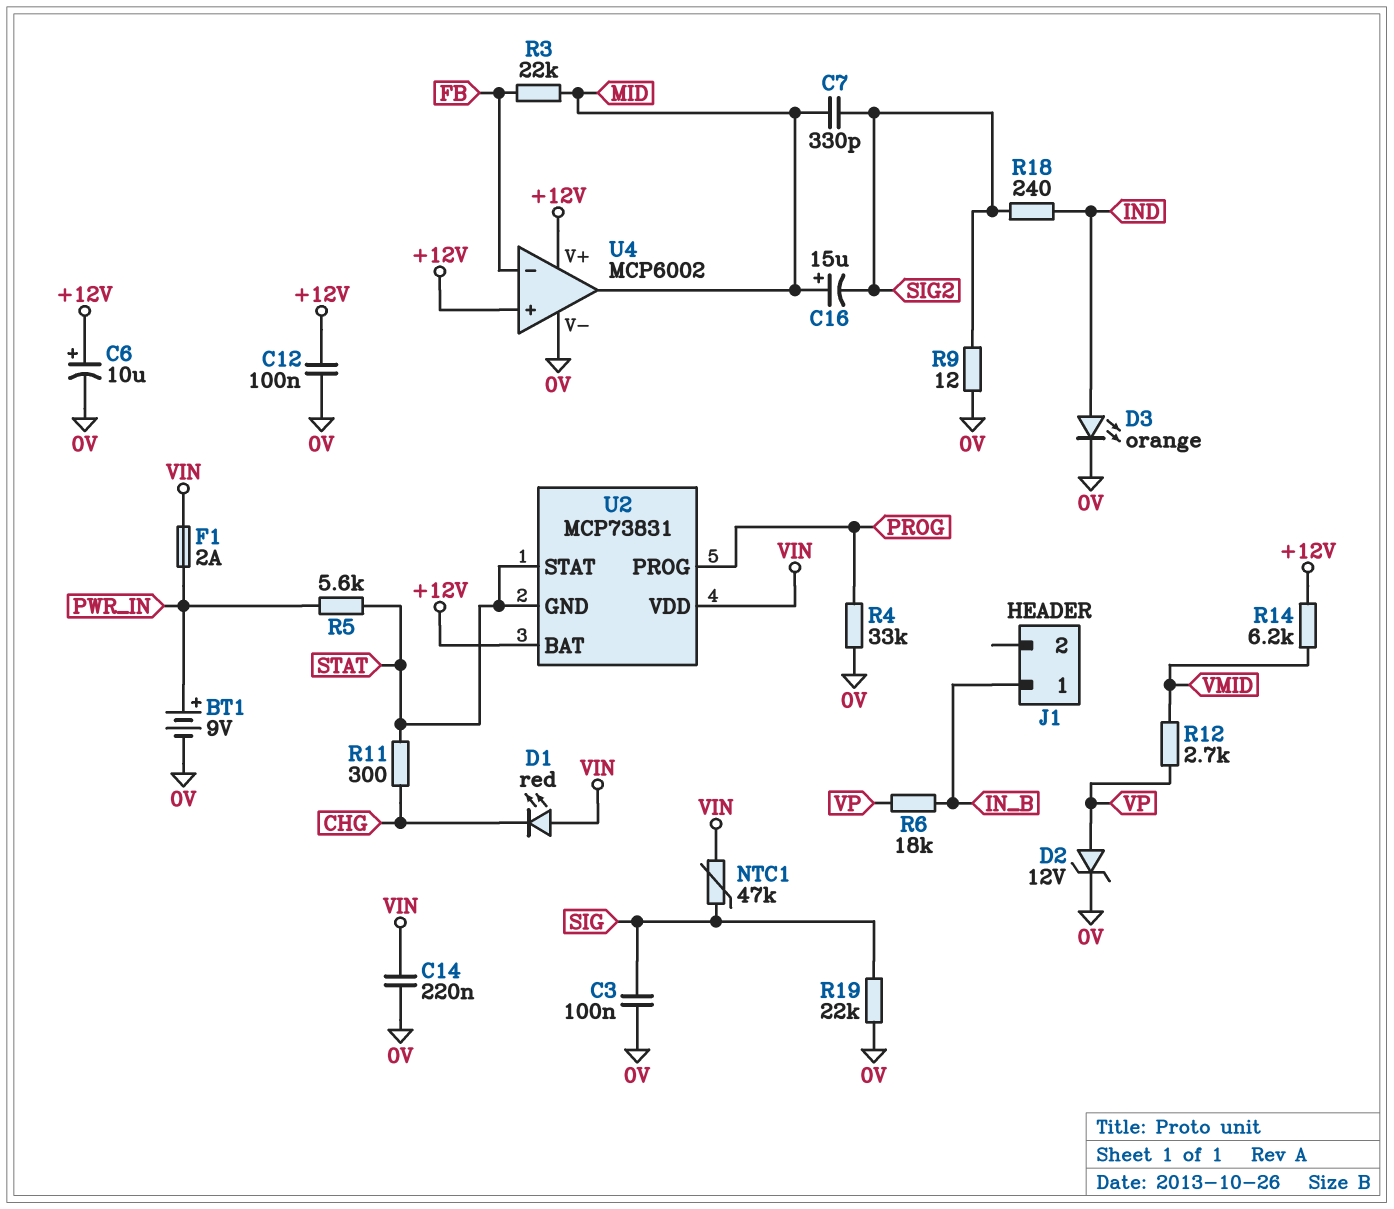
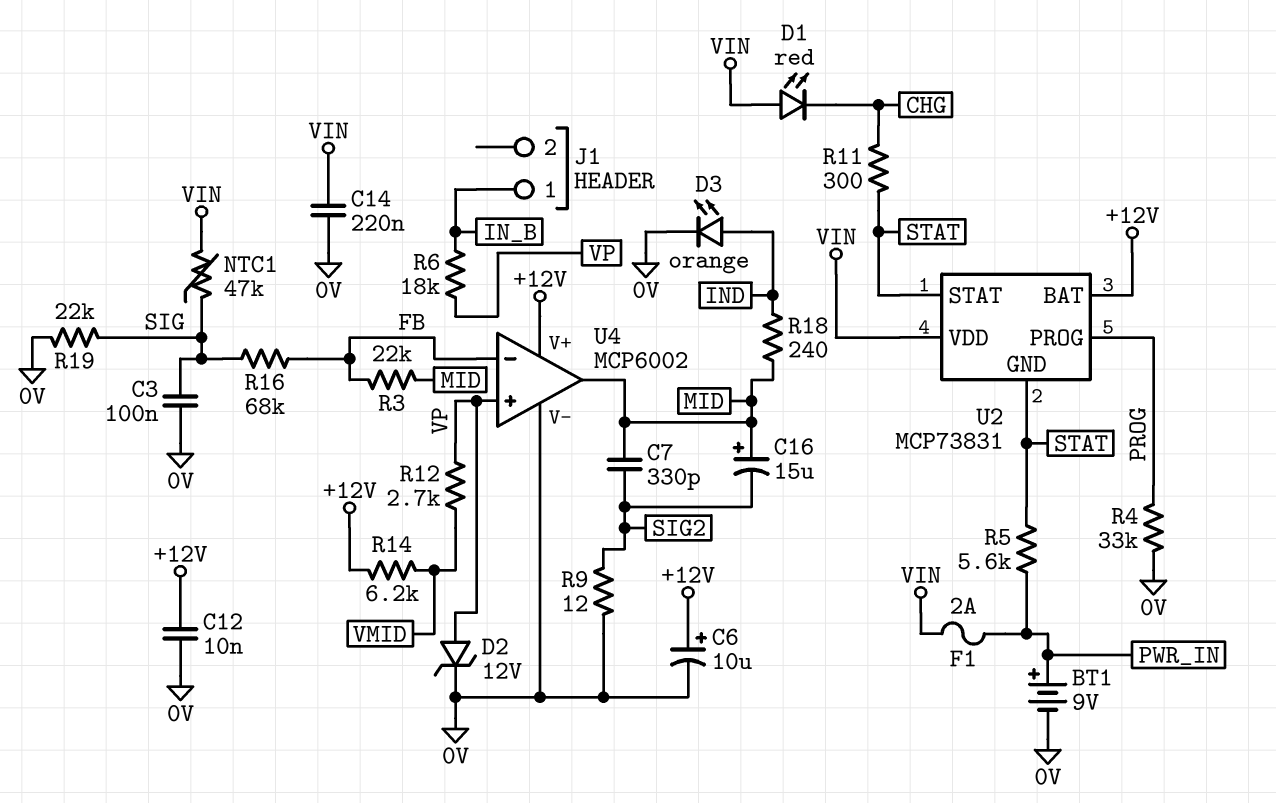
C12: 100nF (+12V, 0V) -> 10nF (+12V, 0V)
R16: none -> 68k (FB, SIG)
R18: 240 (IND, SIG2) -> 240 (IND, MID)
U4 pin in+: +12V -> VP

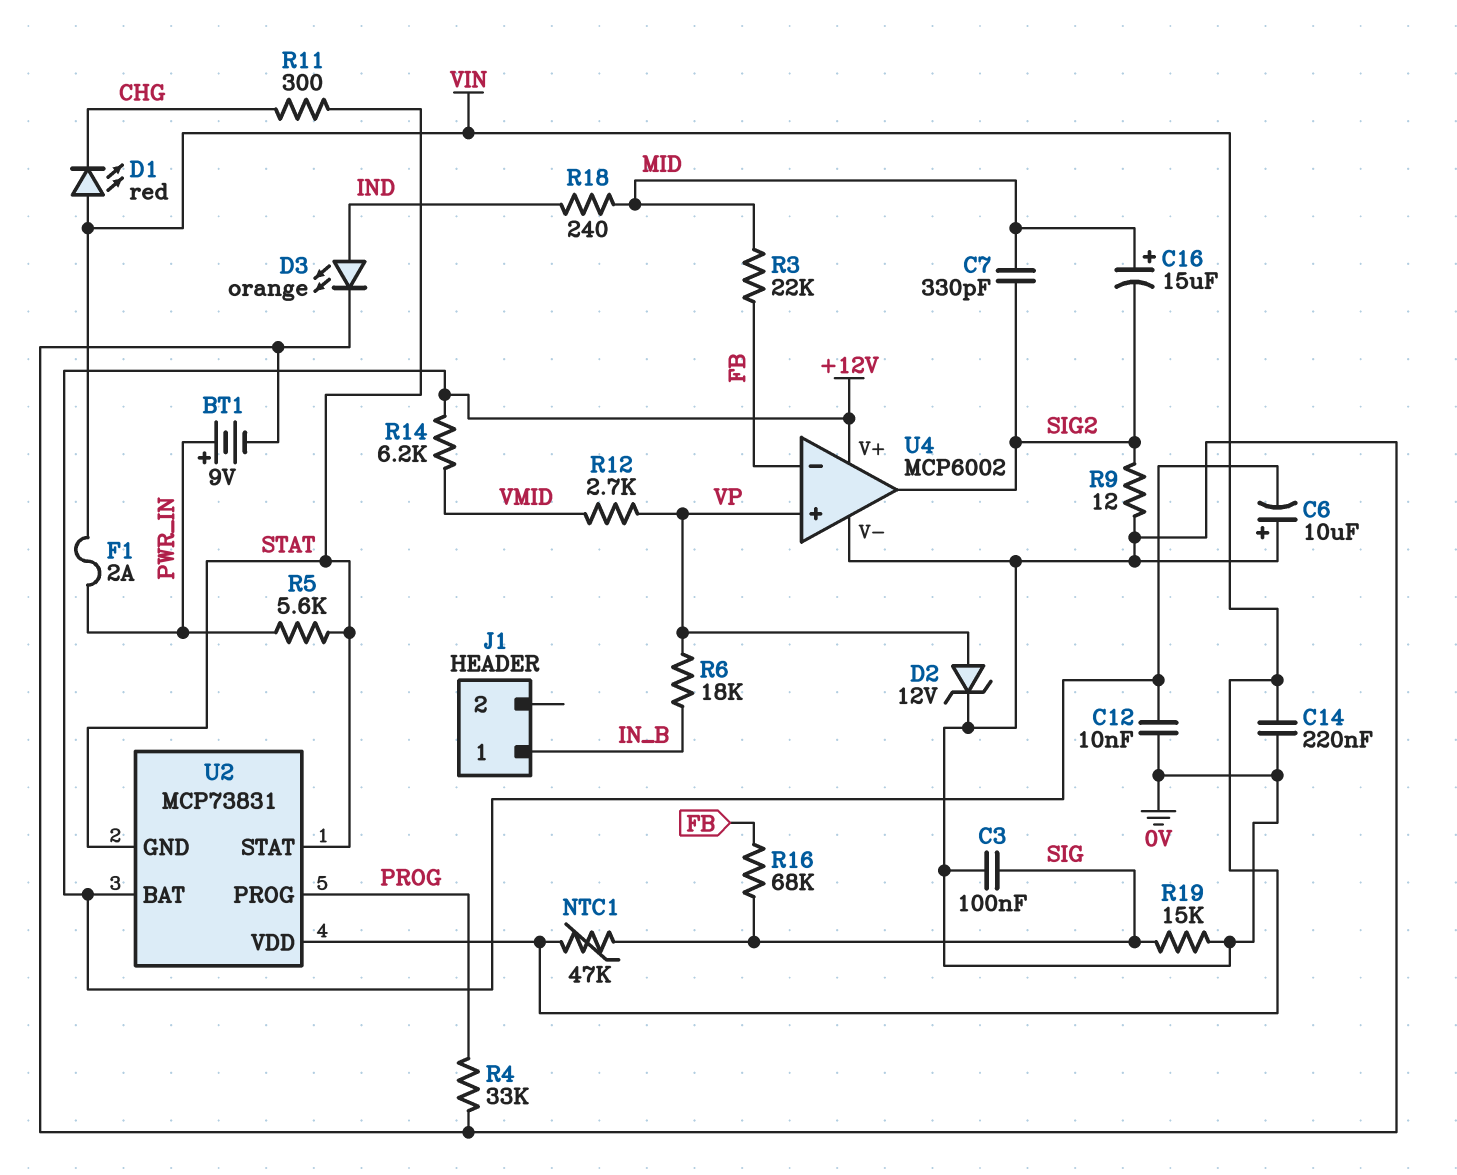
C6: 10uF (plus +12V, minus 0V) -> 10uF (plus 0V, minus +12V)
R19: 22k (0V, SIG) -> 15k (0V, SIG)
U4 pin out: MID -> SIG2

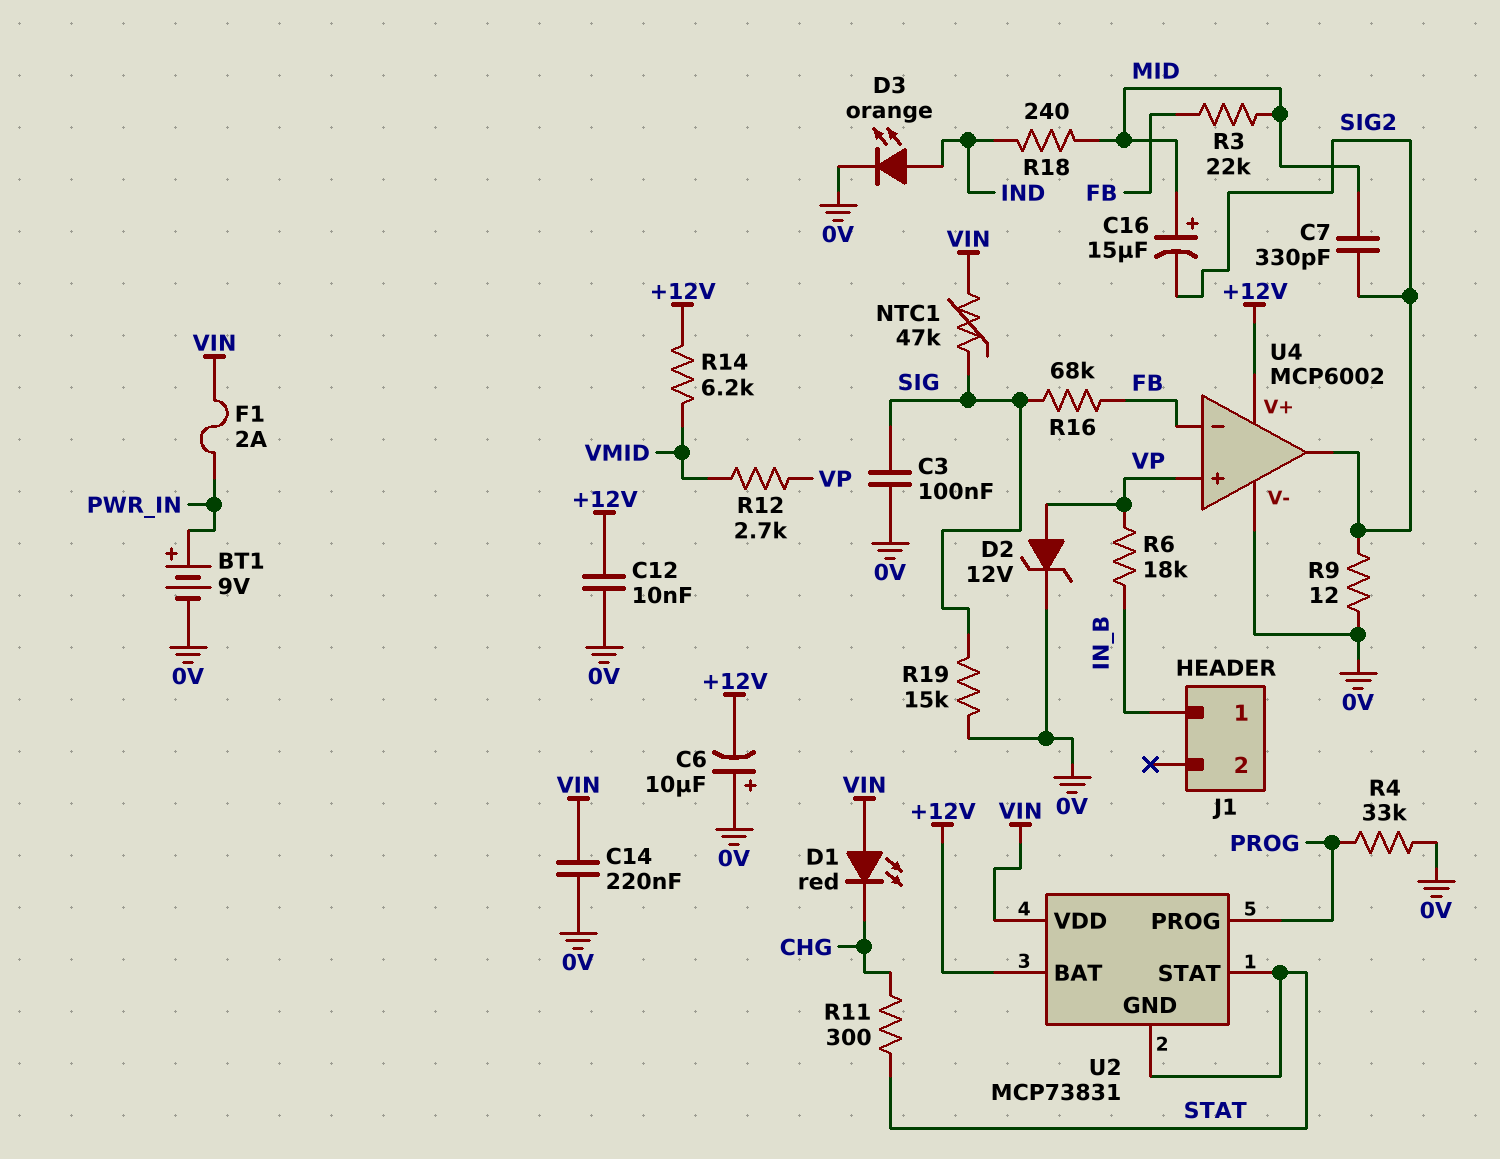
R5: 5.6k (PWR_IN, STAT) -> none

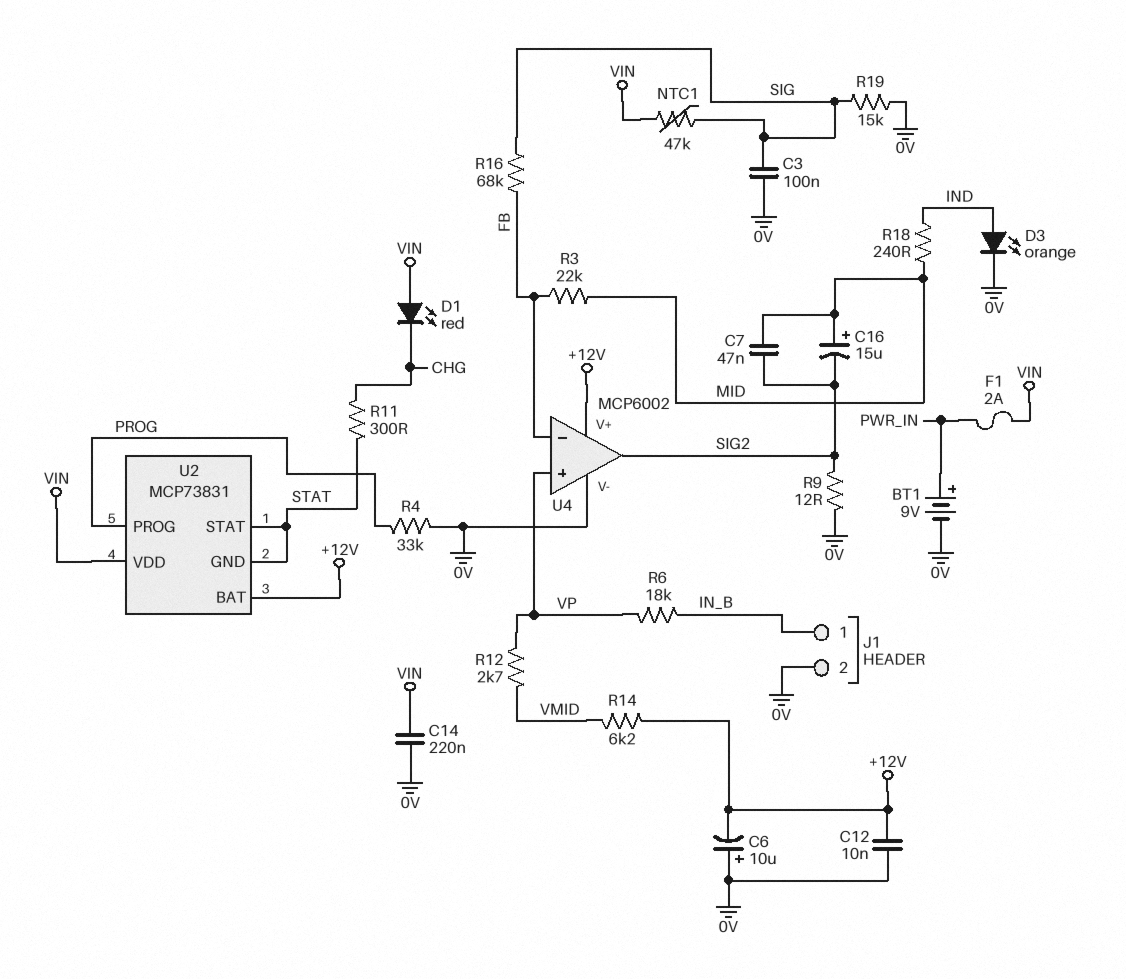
C7: 330pF (MID, SIG2) -> 47nF (MID, SIG2)
D2: zener 12V (A VP, K 0V) -> none
J1 pin 2: none -> 0V

